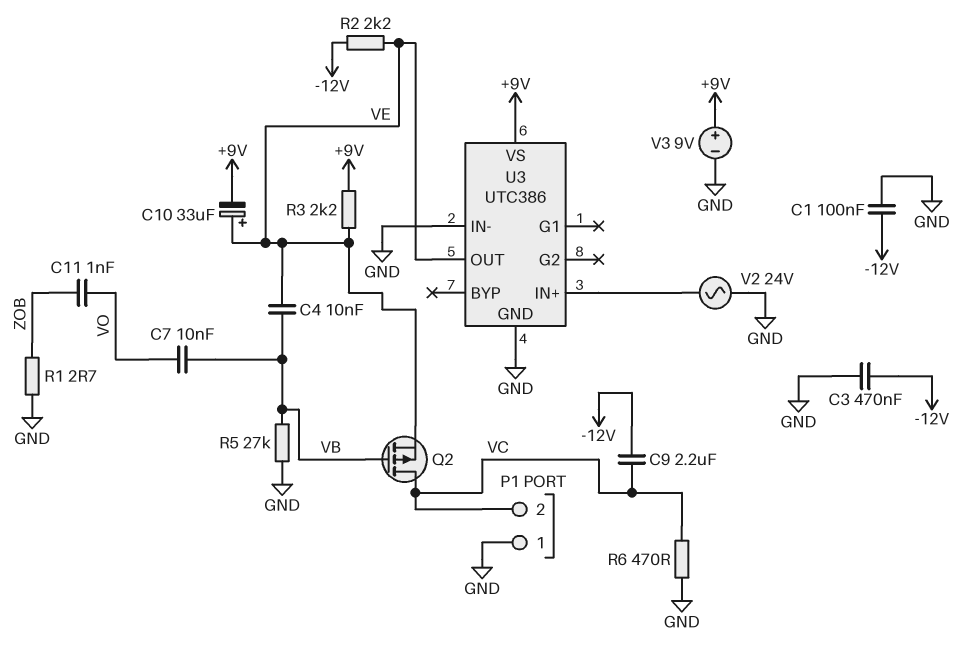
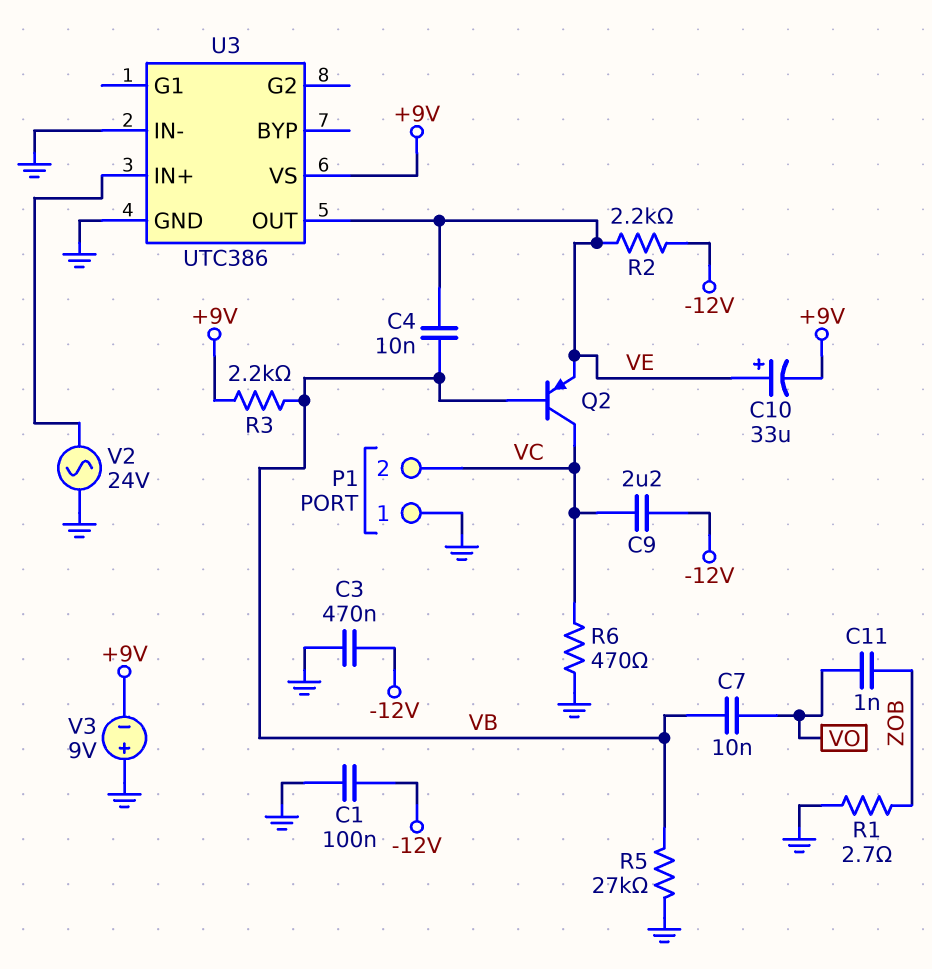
Q2: PMOS (G VB, D VC, S VE) -> PNP (B VB, C VC, E VE)
R3: 2.2k (+9V, VE) -> 2.2k (+9V, VB)
V3: 9V (plus +9V, minus GND) -> 9V (plus GND, minus +9V)

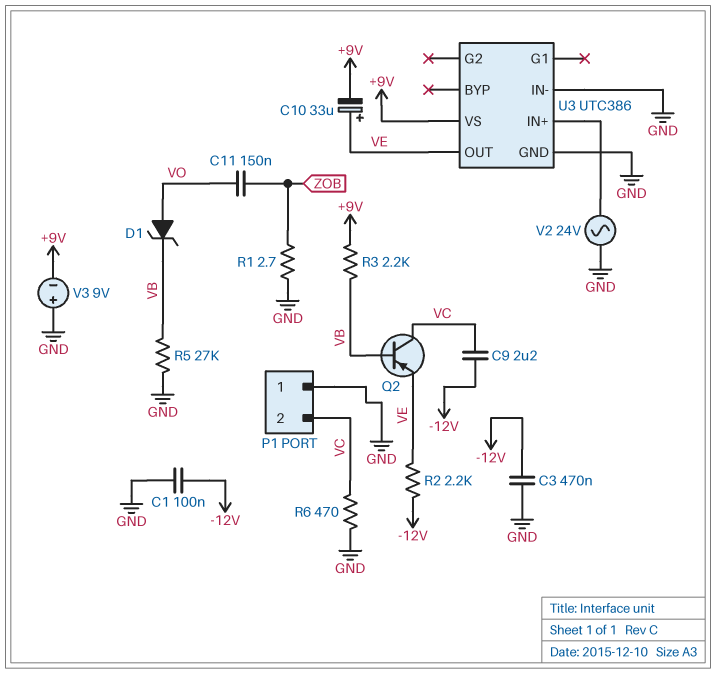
C4: 10nF (VB, VE) -> none
C7: 10nF (VB, VO) -> none
C11: 1nF (VO, ZOB) -> 150nF (VO, ZOB)
D1: none -> zener (A VO, K VB)

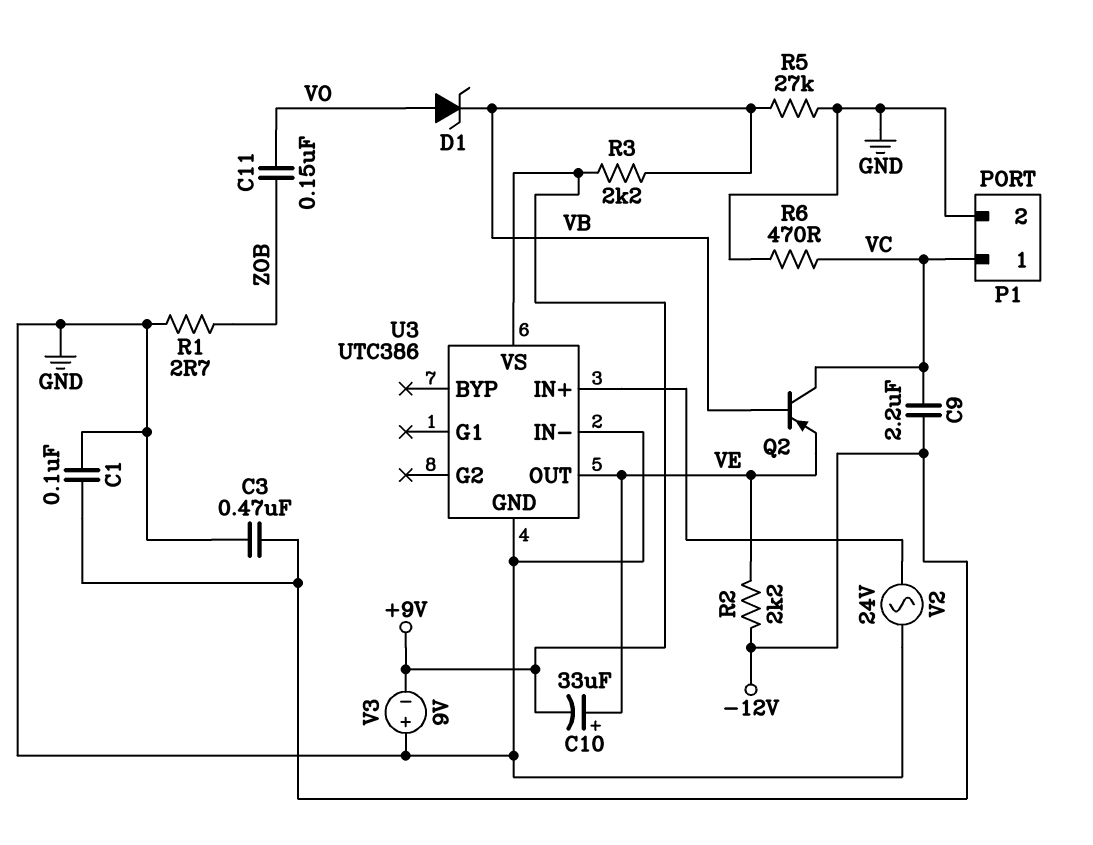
P1 pin 1: GND -> VC
P1 pin 2: VC -> GND

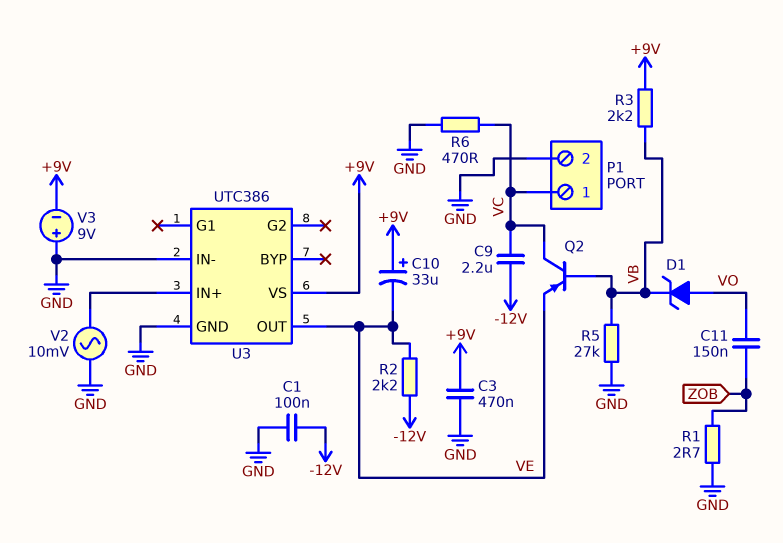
C3: 470nF (-12V, GND) -> 470nF (+9V, GND)
C10: 33uF (plus VE, minus +9V) -> 33uF (plus +9V, minus VE)
V2: AC 24V (GND, U3/IN+) -> AC 10mV (GND, U3/IN+)

